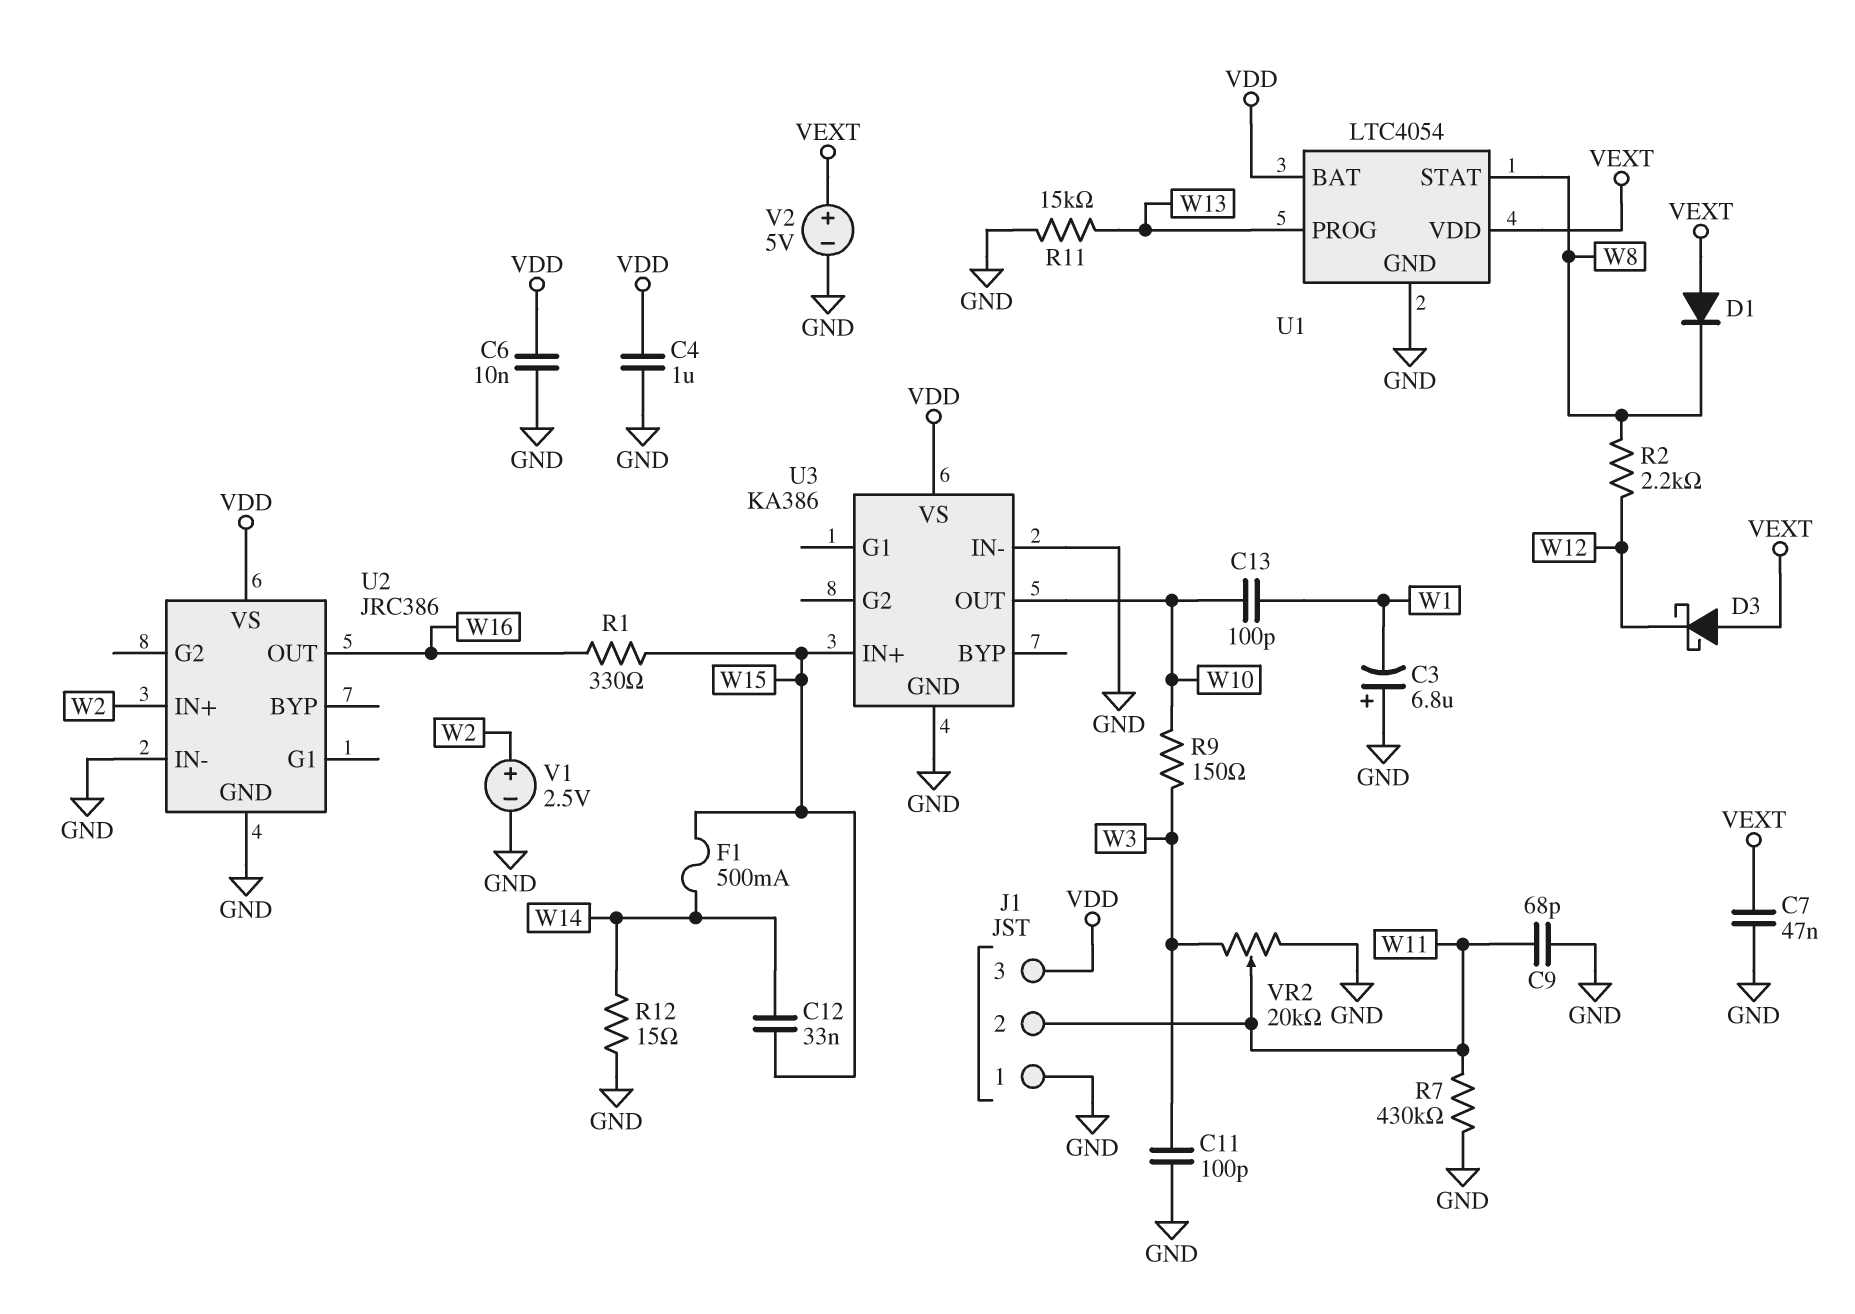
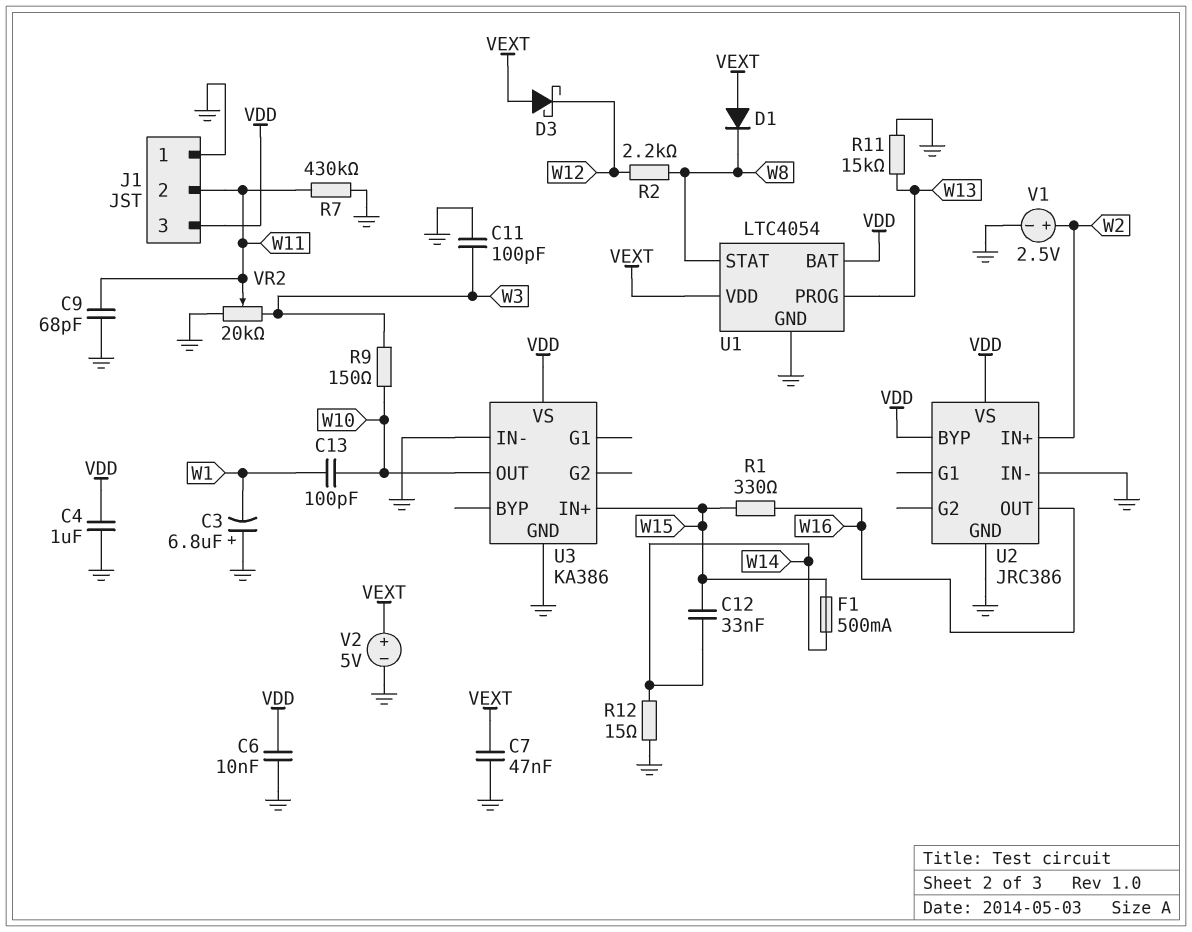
U2 pin BYP: none -> VDD

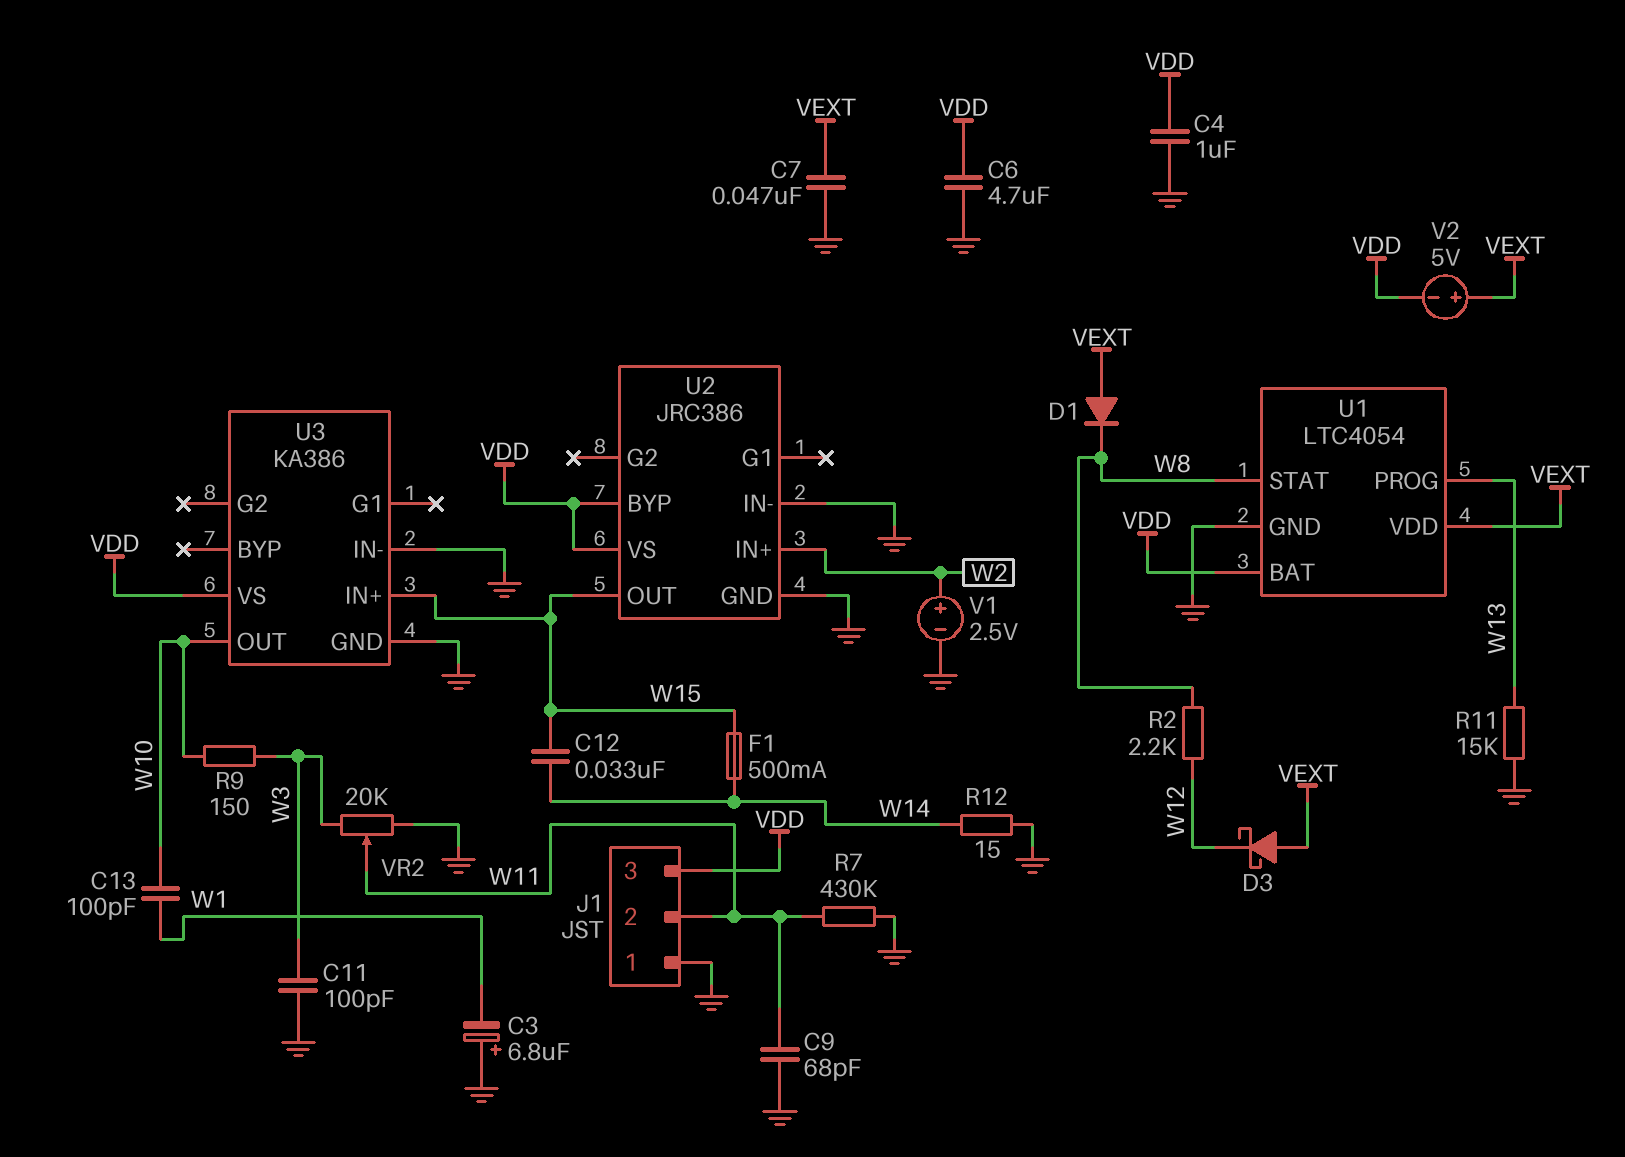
C6: 10nF (GND, VDD) -> 4.7uF (GND, VDD)
R1: 330 (W15, W16) -> none
U2 pin OUT: W16 -> W15
V2: 5V (plus VEXT, minus GND) -> 5V (plus VEXT, minus VDD)

